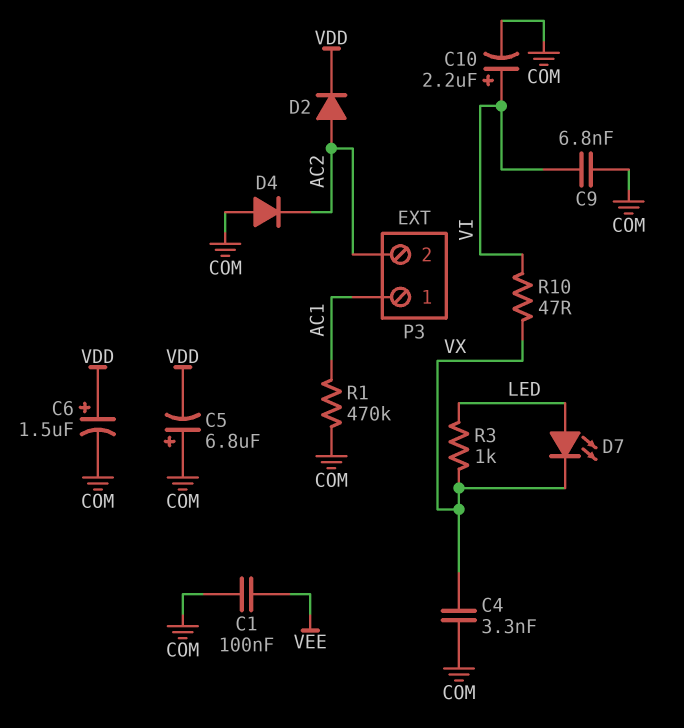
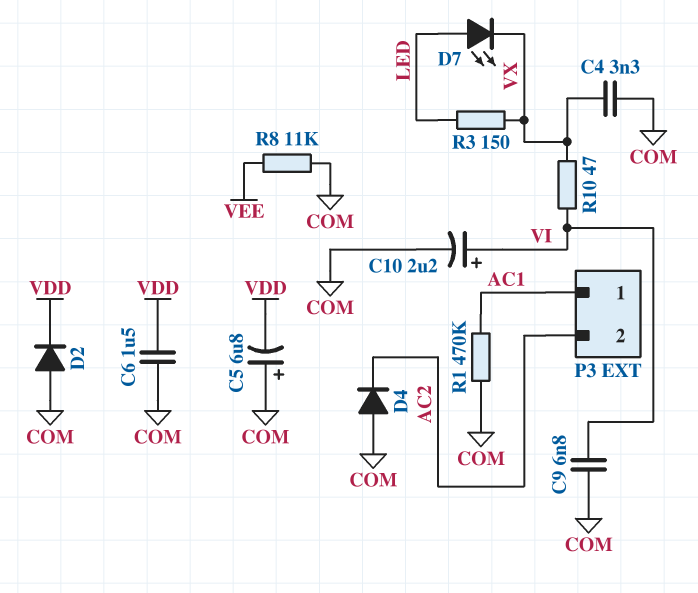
C1: 100nF (COM, VEE) -> none
C6: 1.5uF (plus VDD, minus COM) -> 1.5uF (COM, VDD)
D2: diode (A AC2, K VDD) -> diode (A COM, K VDD)
R3: 1k (LED, VX) -> 150 (LED, VX)
R8: none -> 11k (COM, VEE)

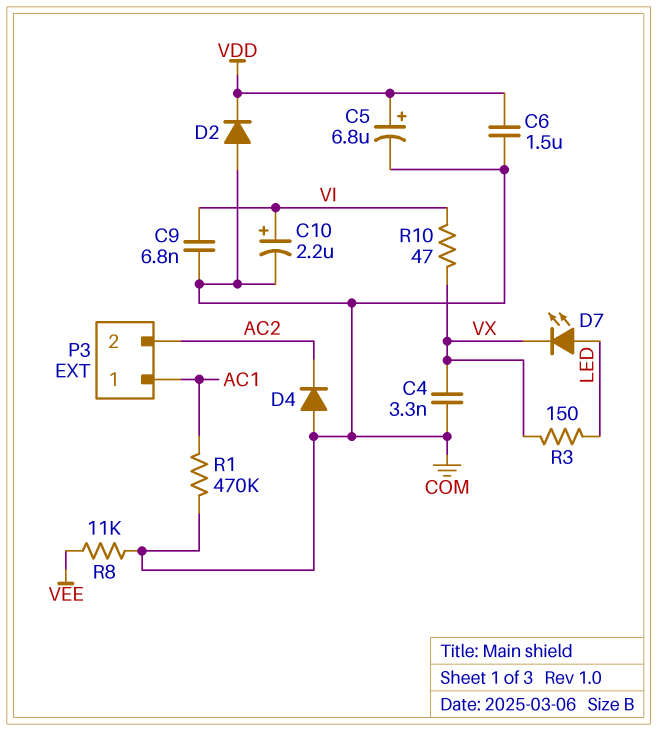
C5: 6.8uF (plus COM, minus VDD) -> 6.8uF (plus VDD, minus COM)

